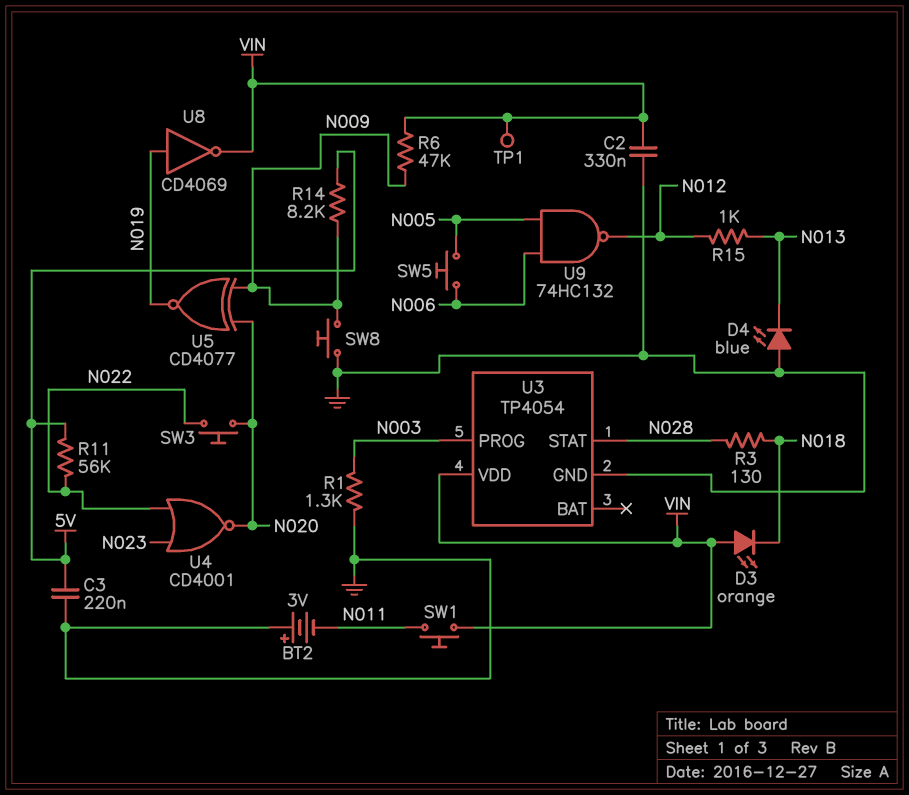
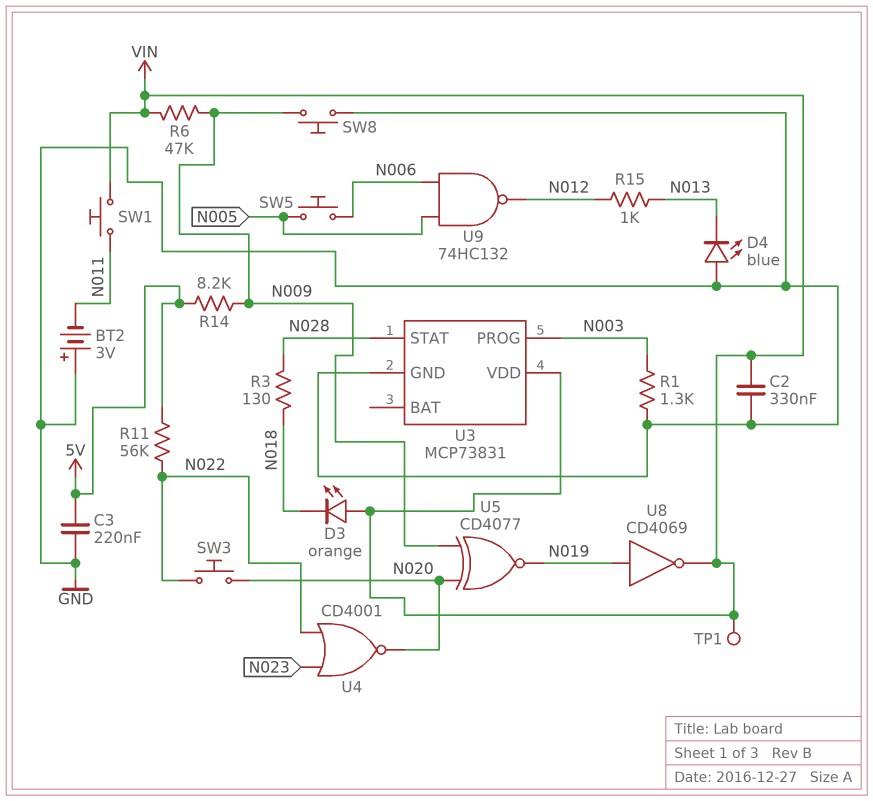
U3: TP4054 -> MCP73831

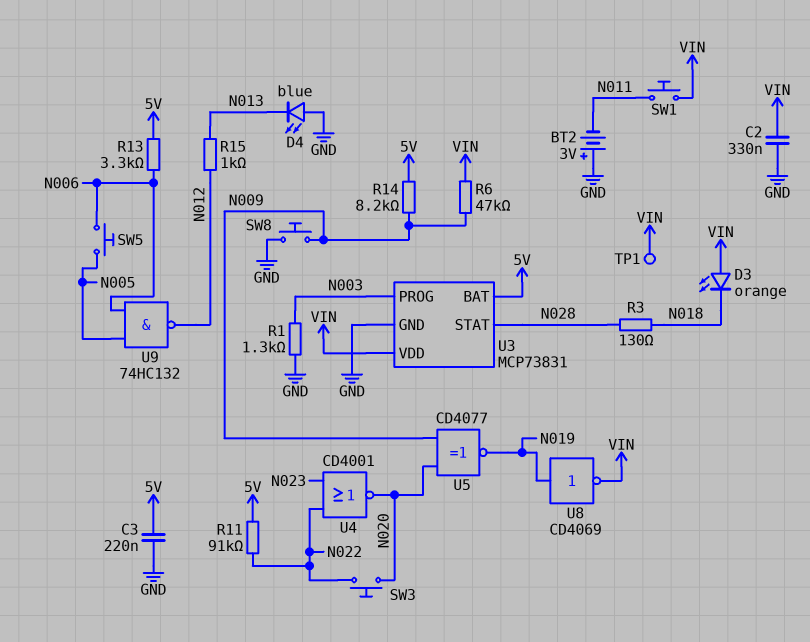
R11: 56k (5V, N022) -> 91k (5V, N022)
R13: none -> 3.3k (5V, N006)
U3 pin BAT: none -> 5V

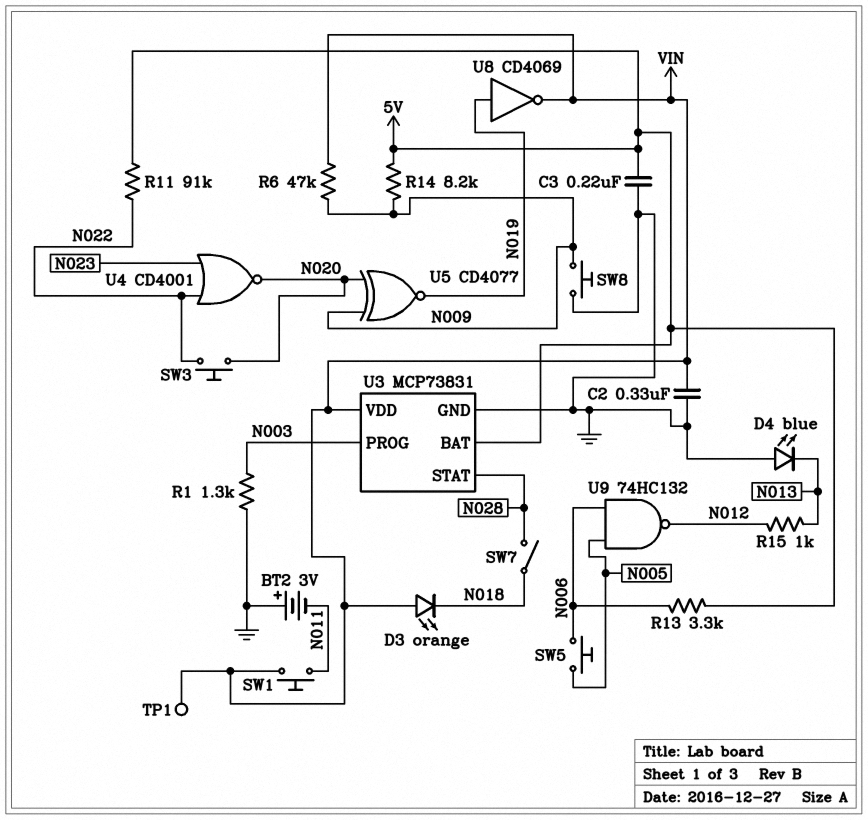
R3: 130 (N018, N028) -> none
SW7: none -> switch (N018, N028)

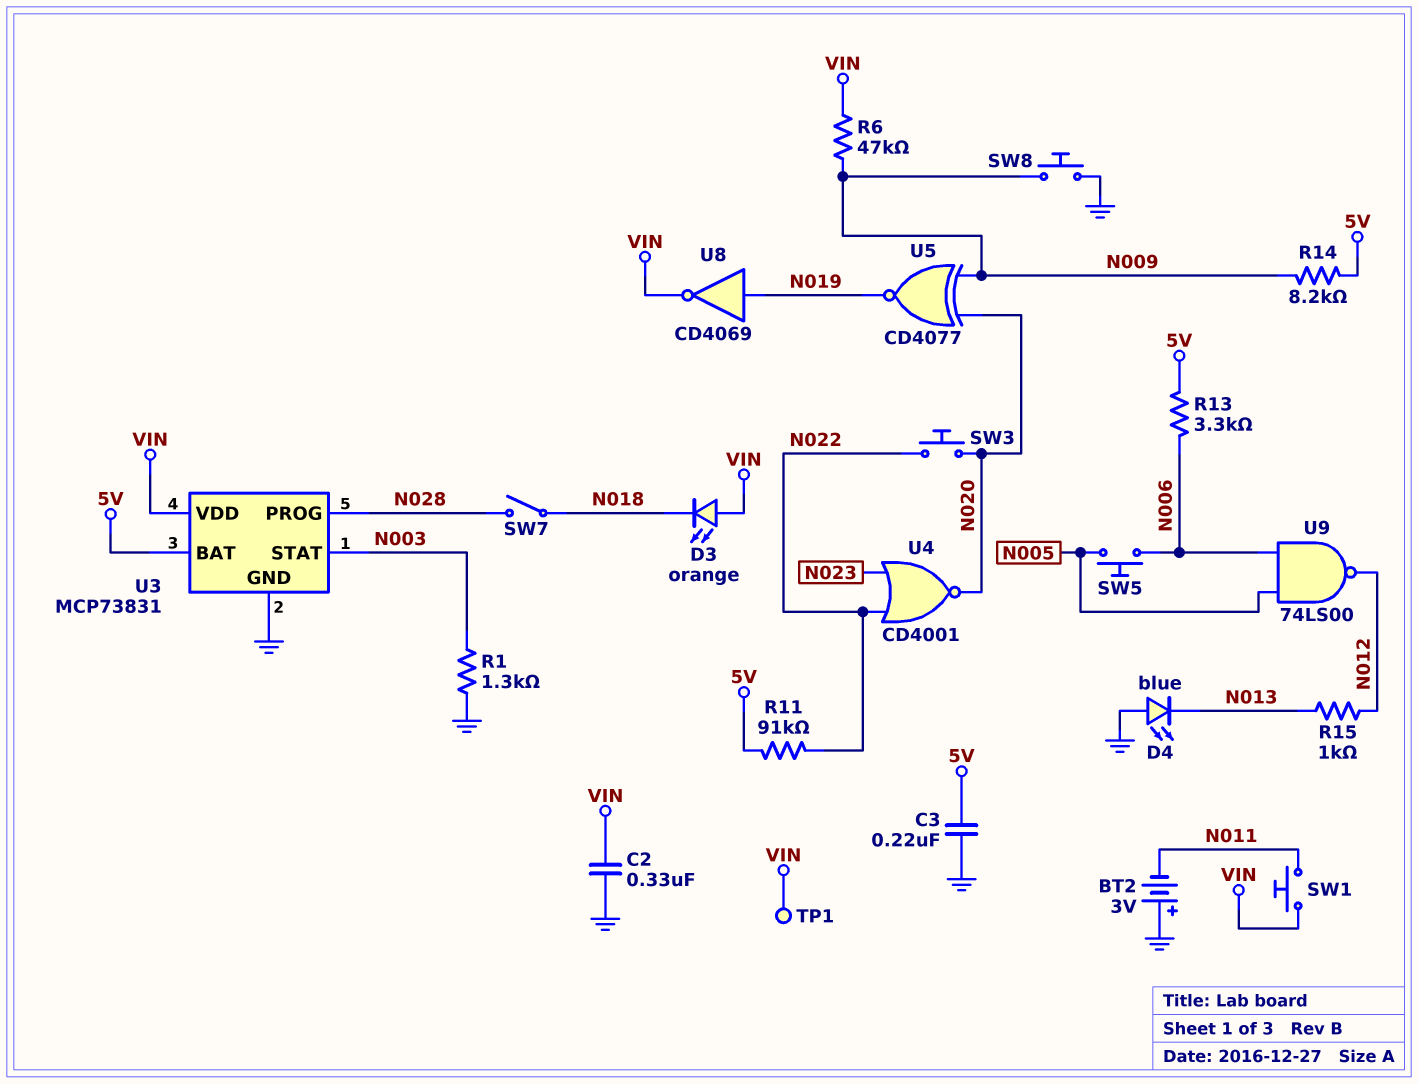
U3 pin PROG: N003 -> N028
U3 pin STAT: N028 -> N003
U9: NAND 74HC132 (in N005, in N006, out N012) -> NAND 74LS00 (in N005, in N006, out N012)

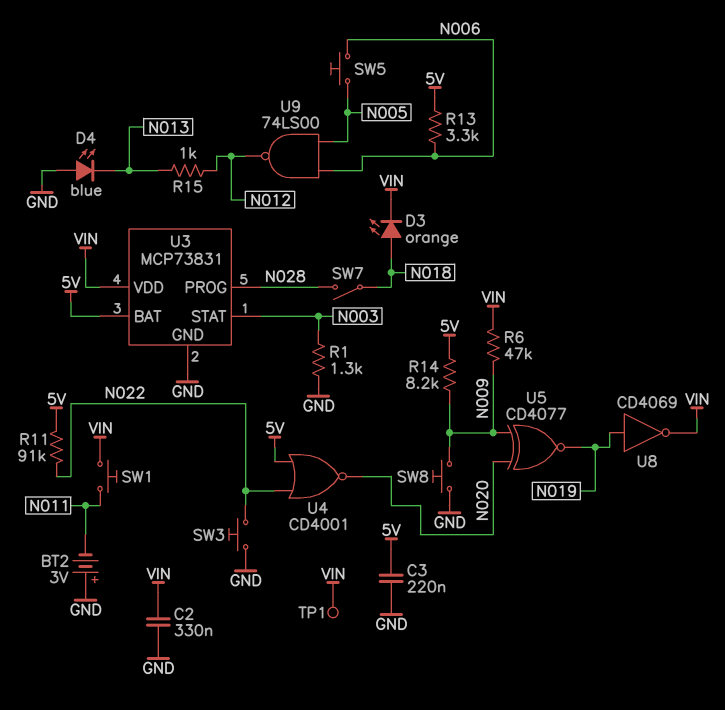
D3: LED orange (A VIN, K N018) -> LED orange (A N018, K VIN)
SW3: button (N020, N022) -> button (GND, N022)
U4: NOR CD4001 (in N022, in N023, out N020) -> NOR CD4001 (in 5V, in N022, out N020)

